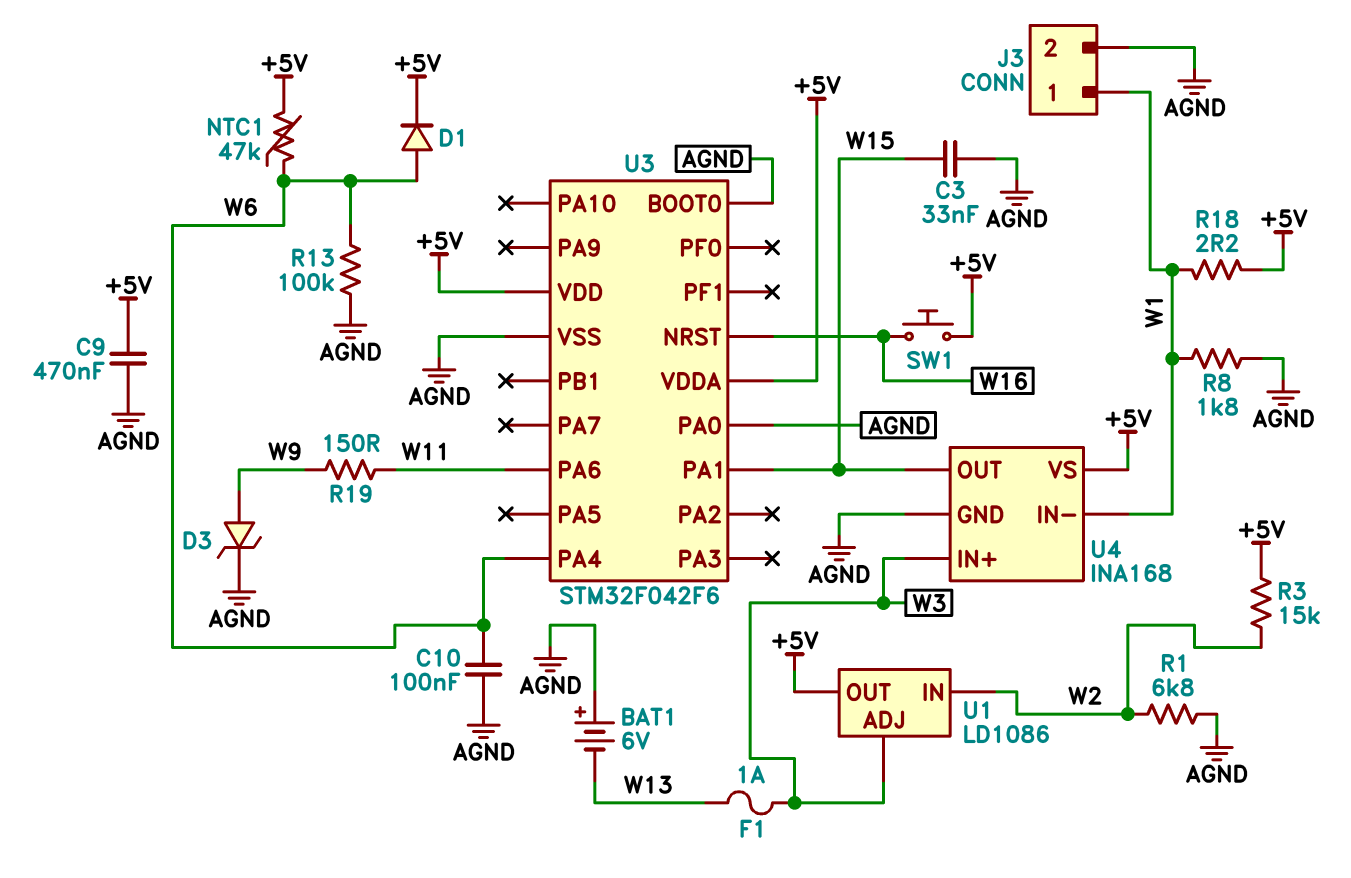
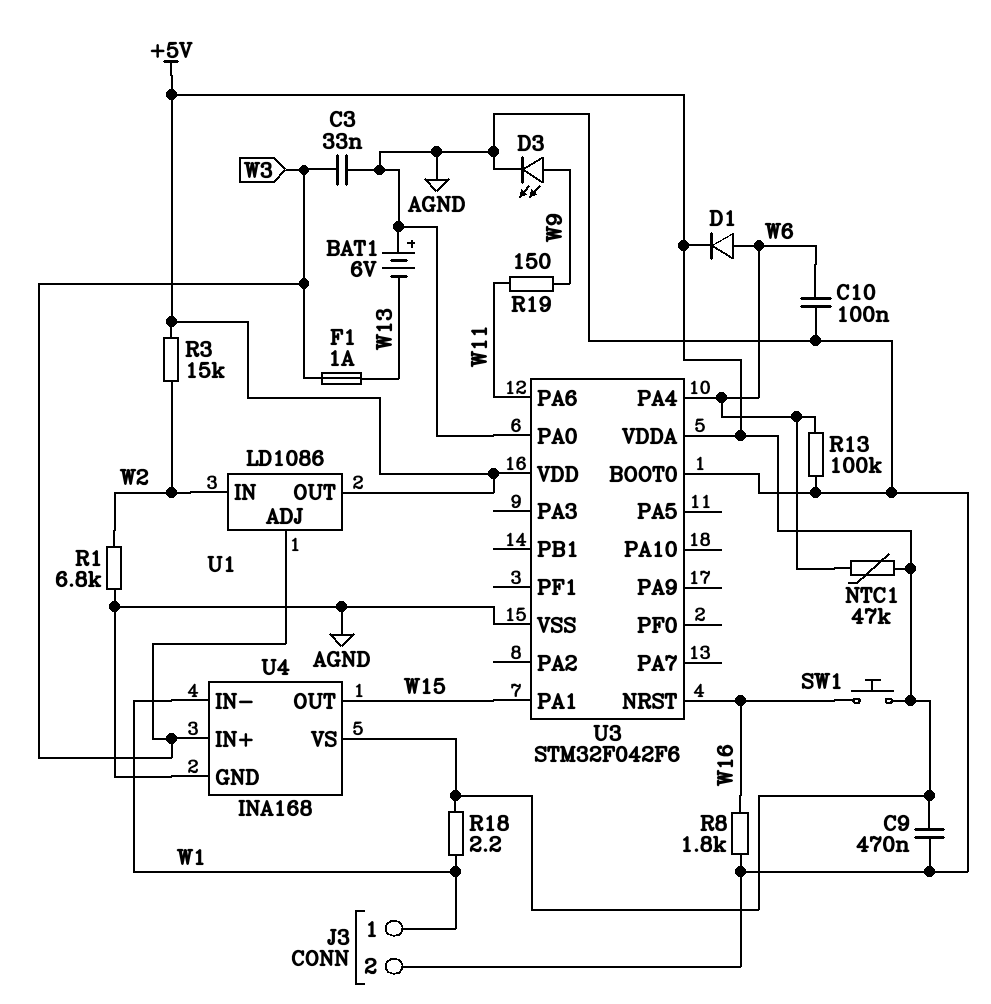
C3: 33nF (AGND, W15) -> 33nF (AGND, W3)
D3: zener (A W9, K AGND) -> LED (A W9, K AGND)
R8: 1.8k (AGND, W1) -> 1.8k (AGND, W16)

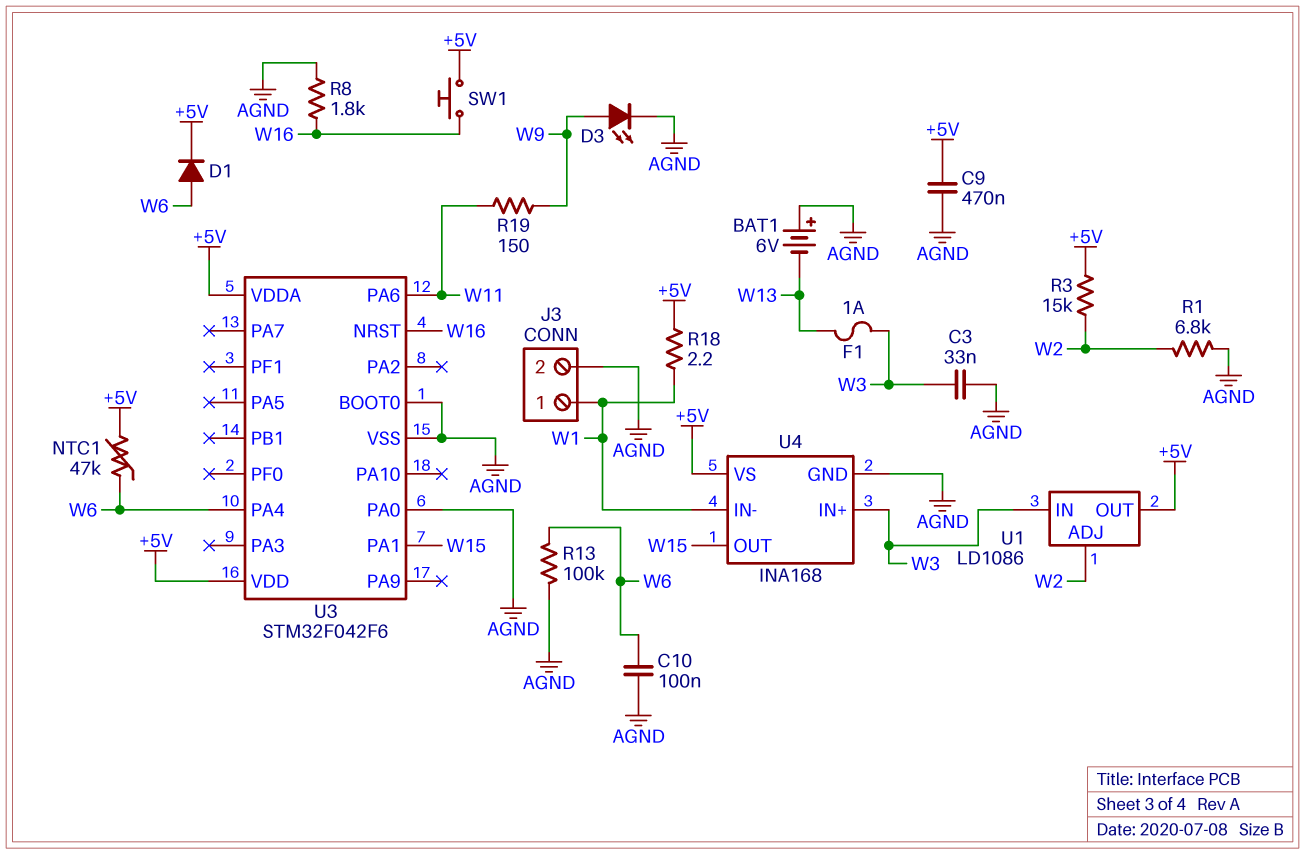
U1 pin ADJ: W3 -> W2
U1 pin IN: W2 -> W3

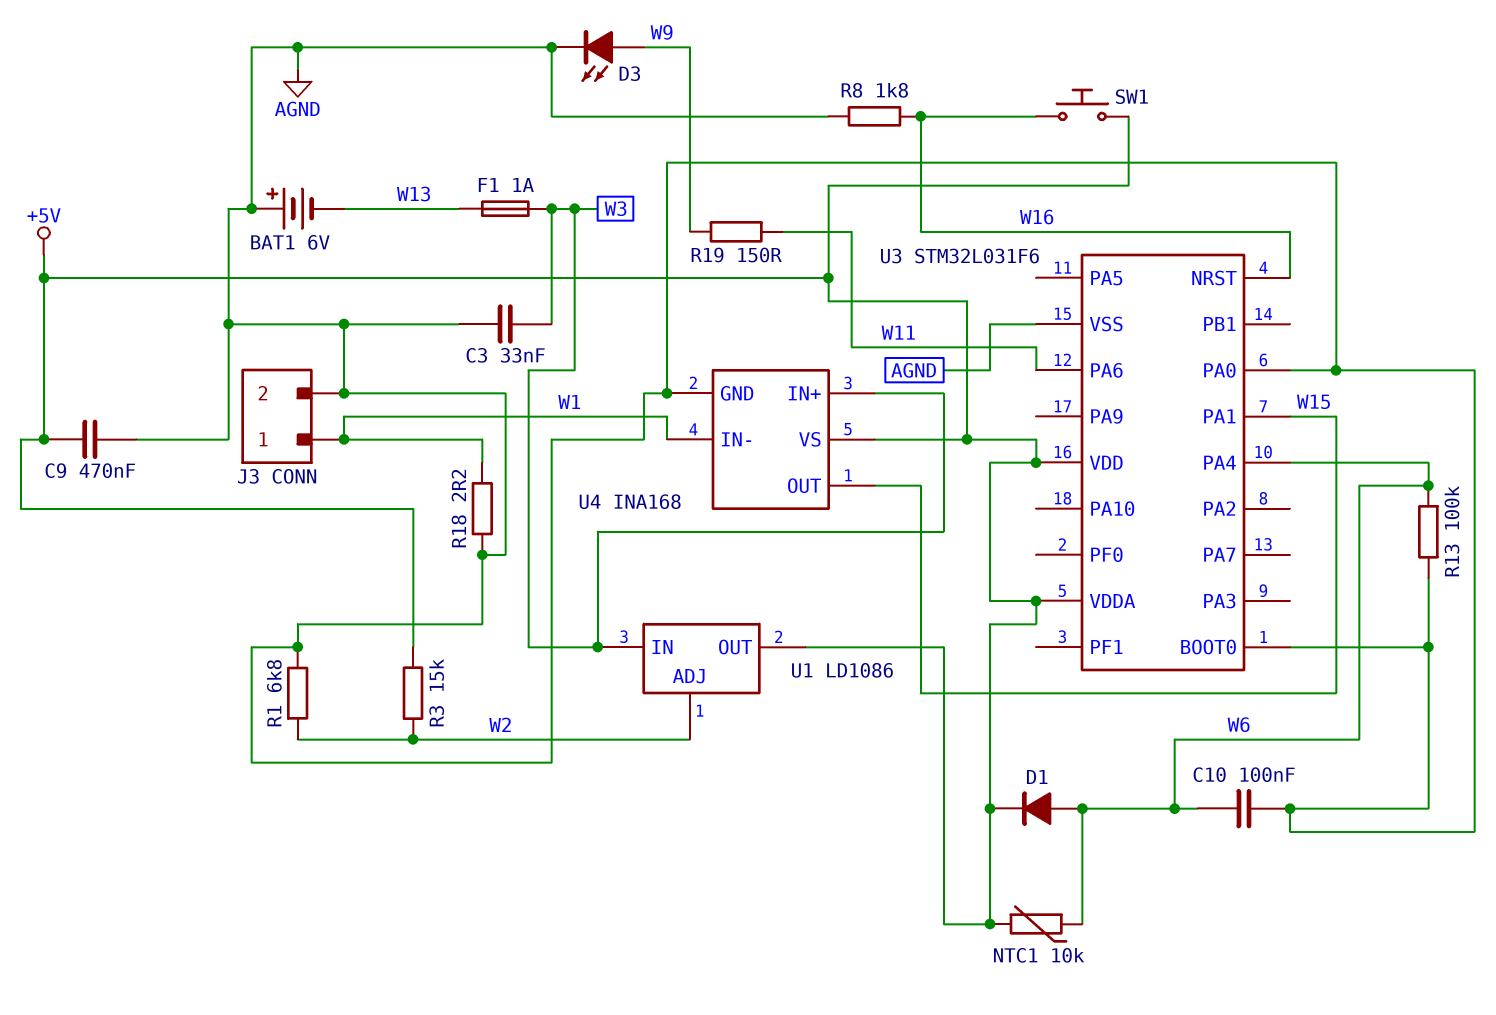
NTC1: 47k (+5V, W6) -> 10k (+5V, W6)
R18: 2.2 (+5V, W1) -> 2.2 (AGND, W1)
U3: STM32F042F6 -> STM32L031F6

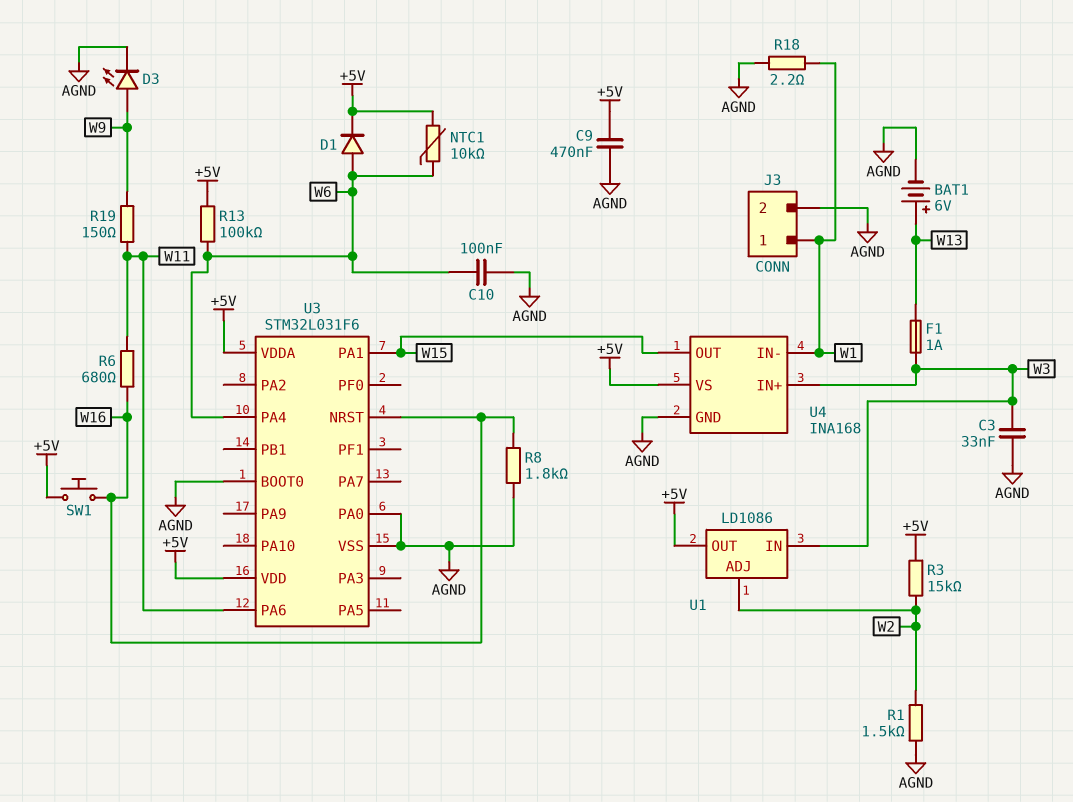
BAT1: 6V (plus AGND, minus W13) -> 6V (plus W13, minus AGND)
R1: 6.8k (AGND, W2) -> 1.5k (AGND, W2)
R6: none -> 680 (W11, W16)
R13: 100k (AGND, W6) -> 100k (+5V, W6)

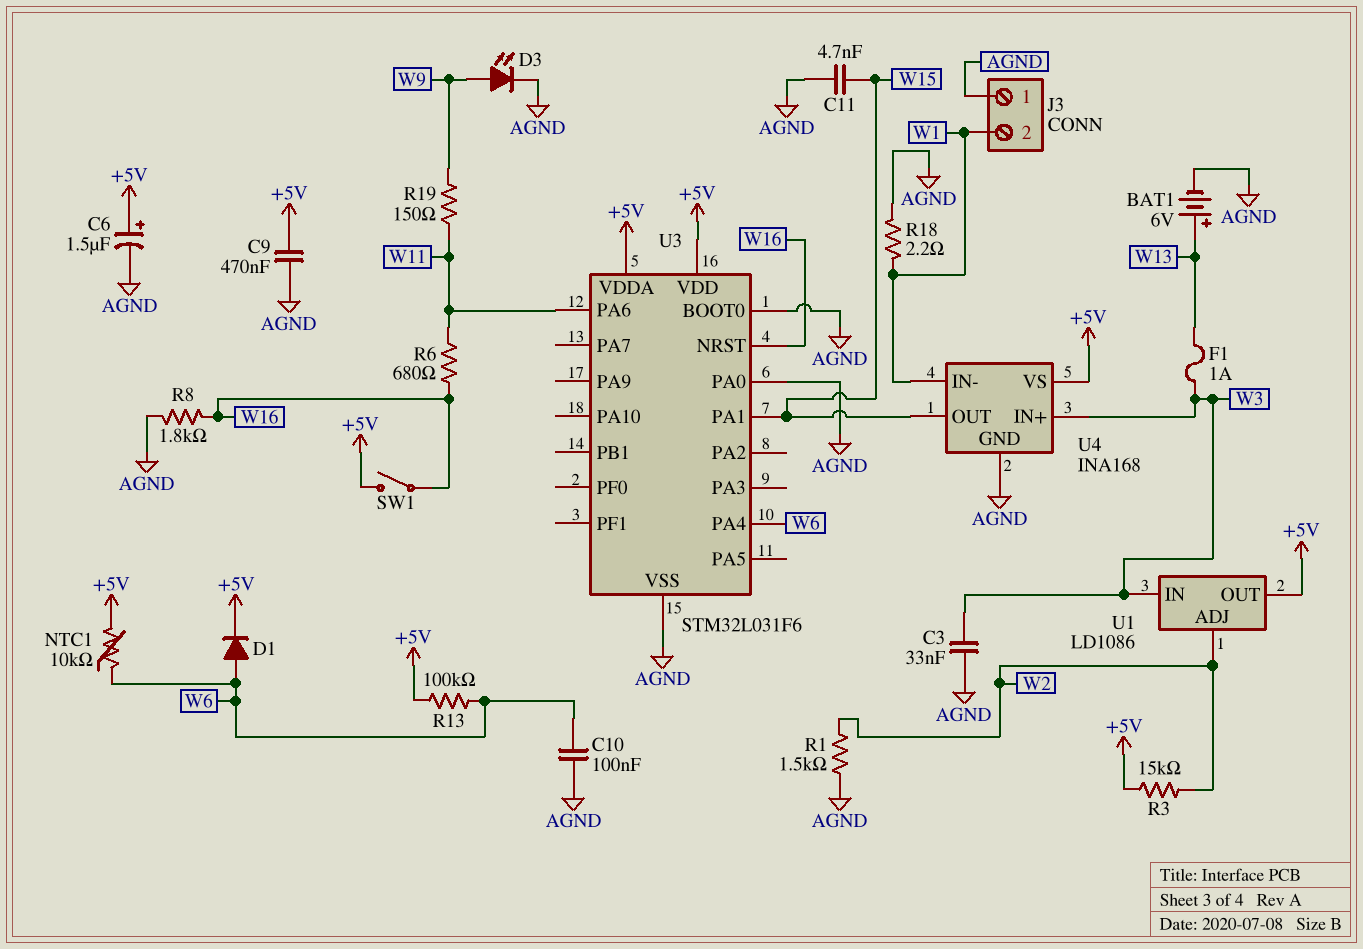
C6: none -> 1.5uF (plus +5V, minus AGND)
C11: none -> 4.7nF (AGND, W15)
J3 pin 1: W1 -> AGND
J3 pin 2: AGND -> W1
SW1: button (+5V, W16) -> switch (+5V, W16)

